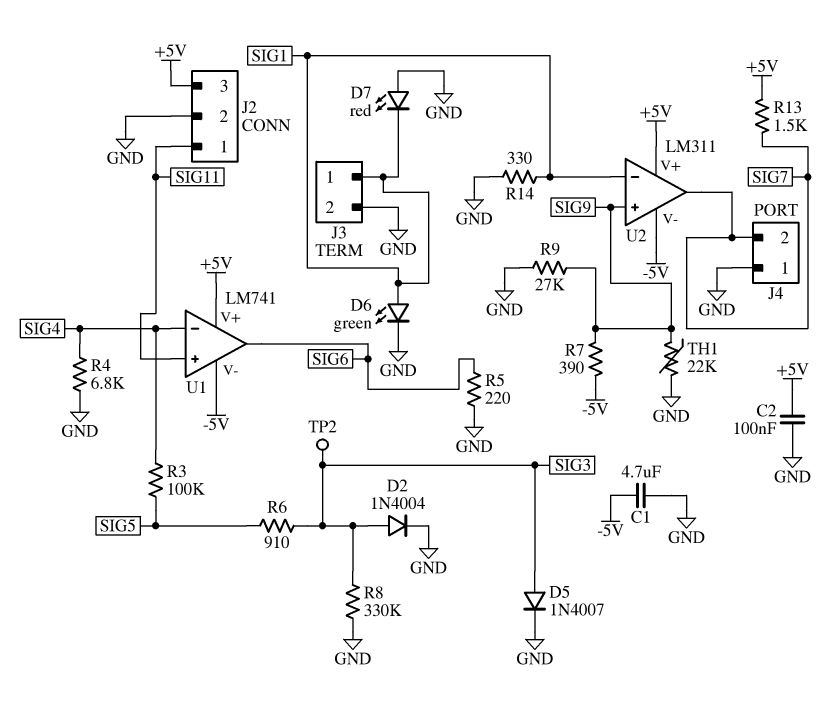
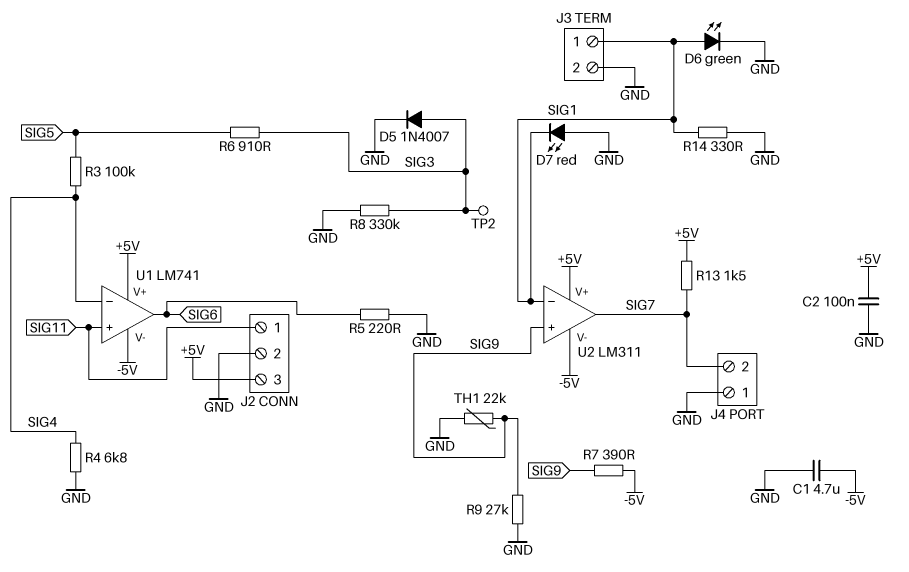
D2: diode 1N4004 (A SIG3, K GND) -> none

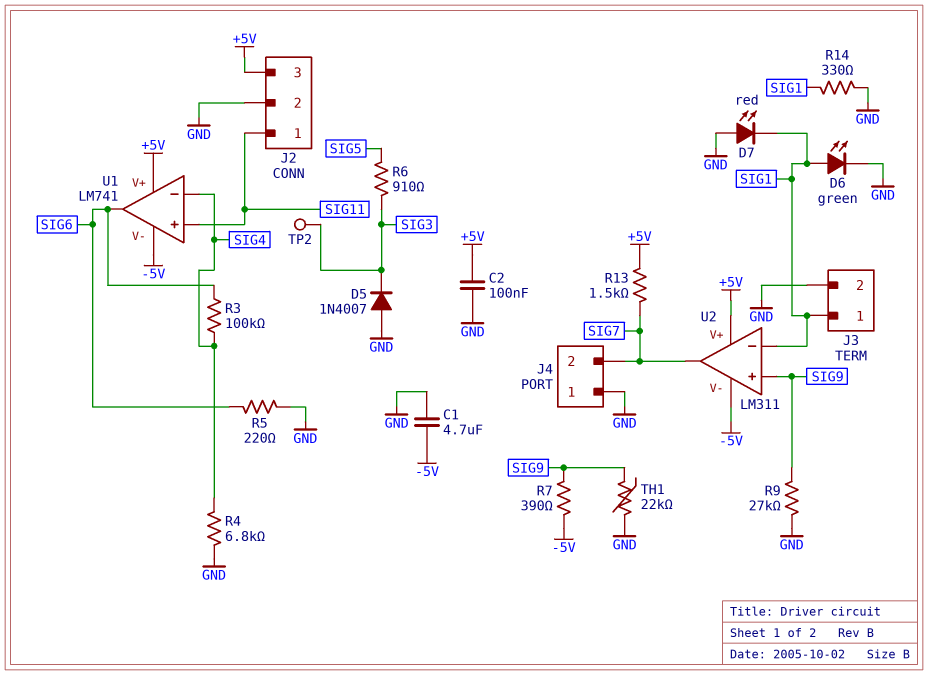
D5: diode 1N4007 (A SIG3, K GND) -> diode 1N4007 (A GND, K SIG3)
R3: 100k (SIG4, SIG5) -> 100k (SIG4, SIG6)
R8: 330k (GND, SIG3) -> none

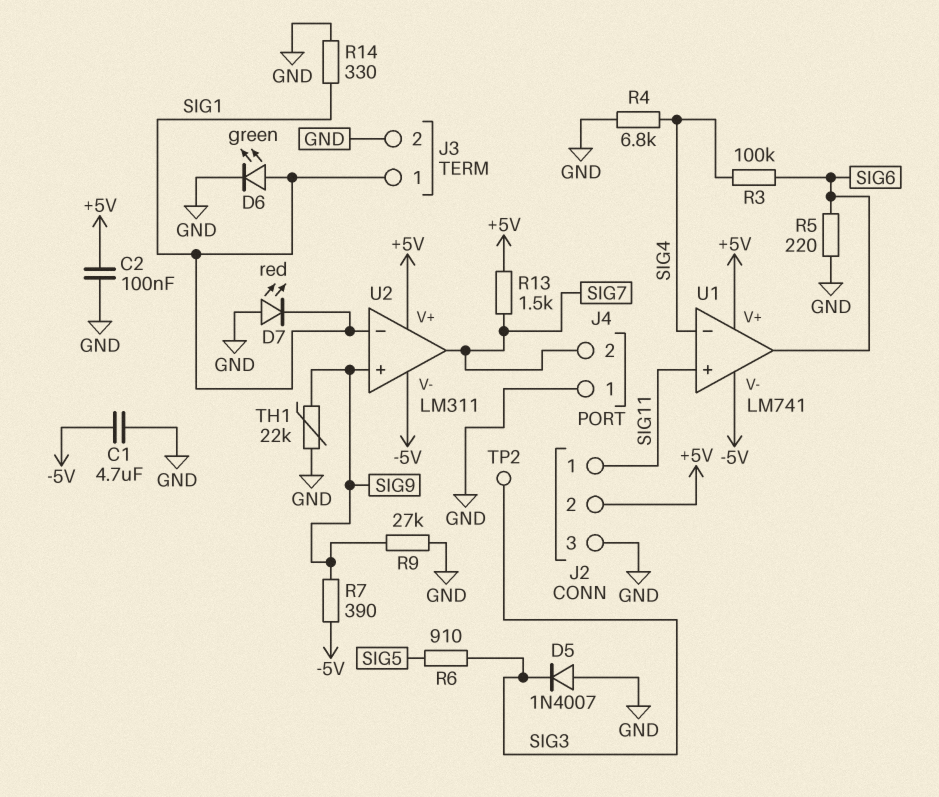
J2 pin 2: GND -> +5V
J2 pin 3: +5V -> GND

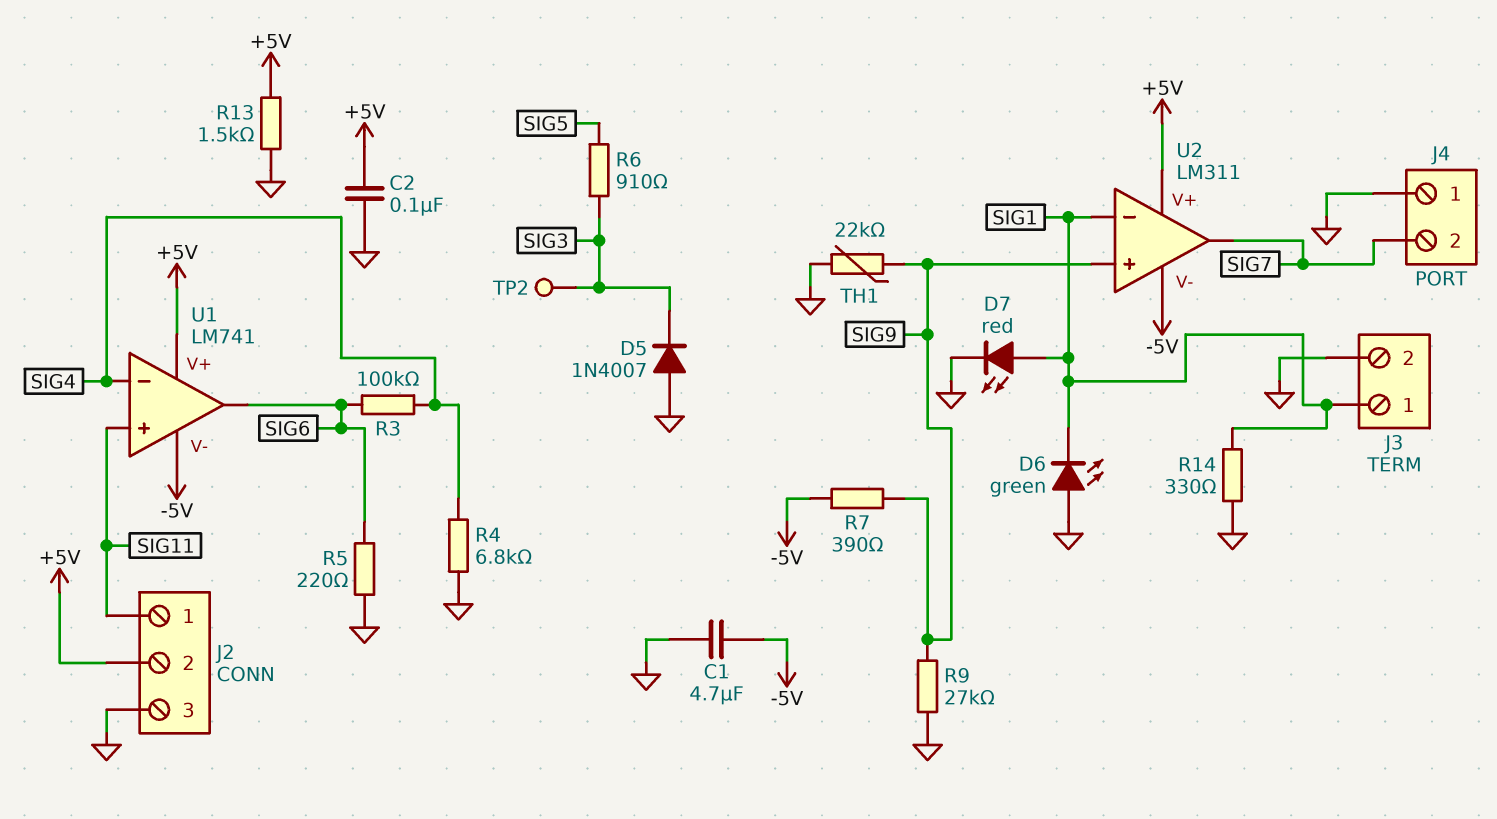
D6: LED green (A SIG1, K GND) -> LED green (A GND, K SIG1)
D7: LED red (A GND, K SIG1) -> LED red (A SIG1, K GND)
R13: 1.5k (+5V, SIG7) -> 1.5k (+5V, GND)

